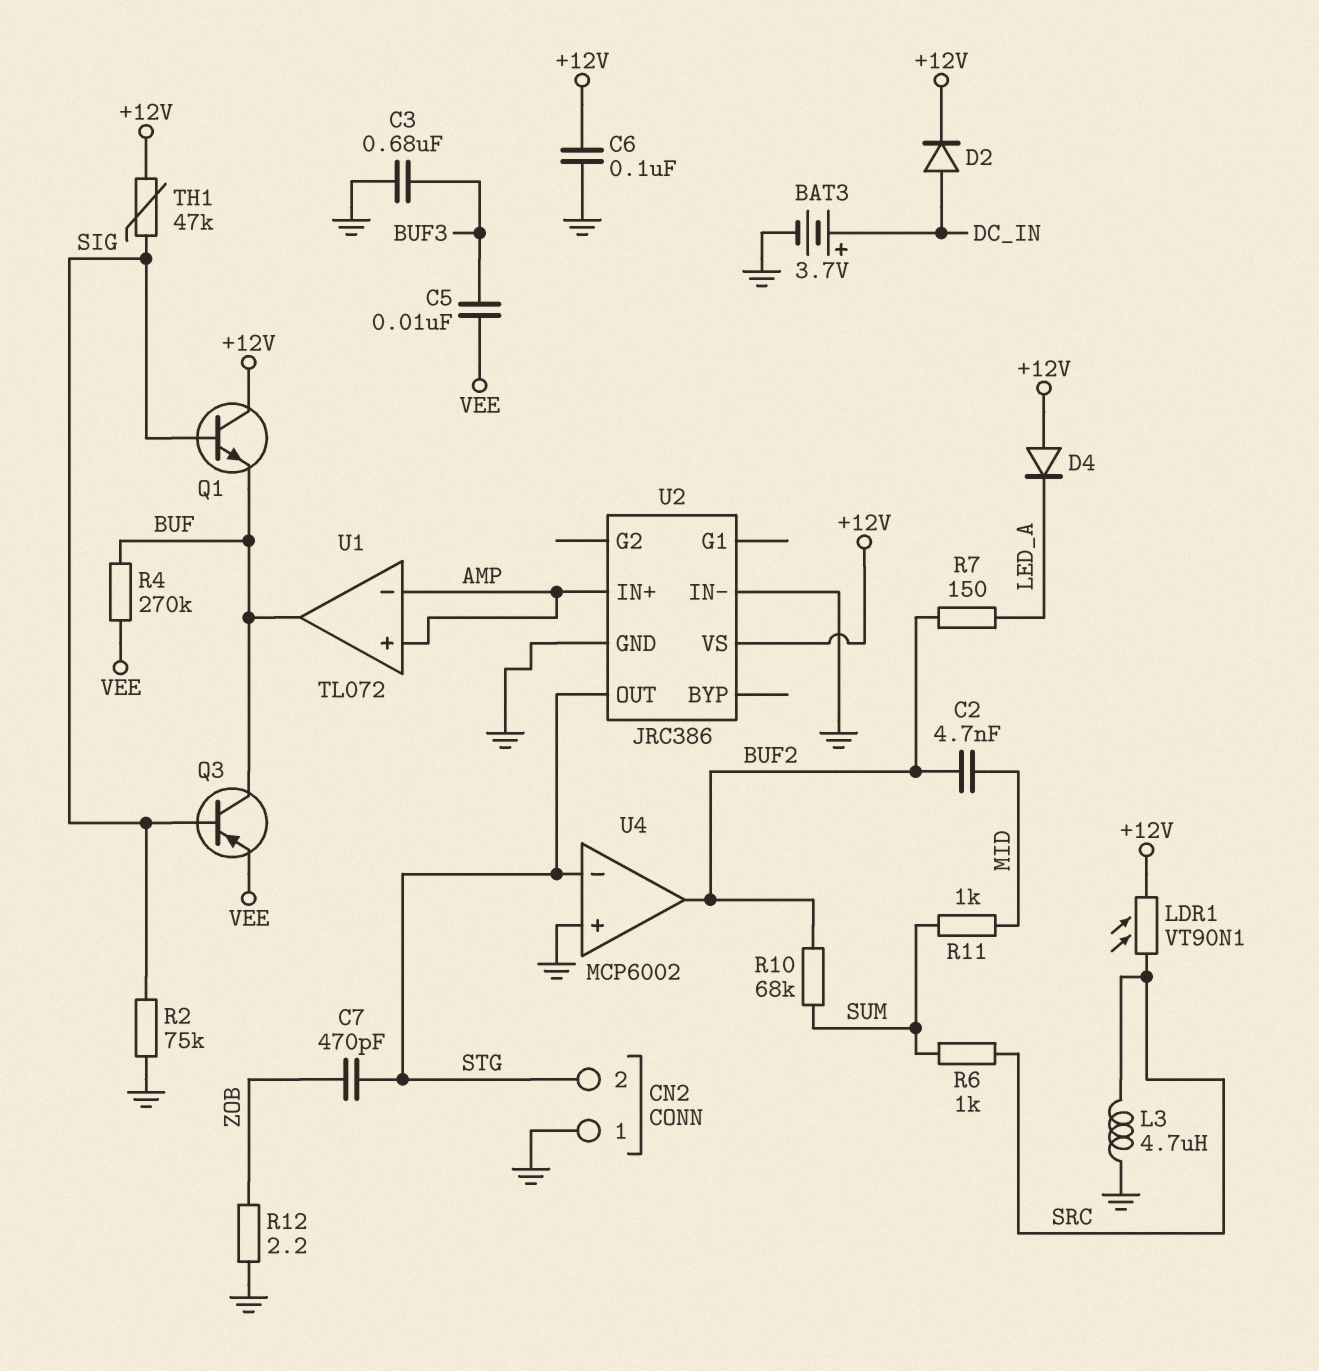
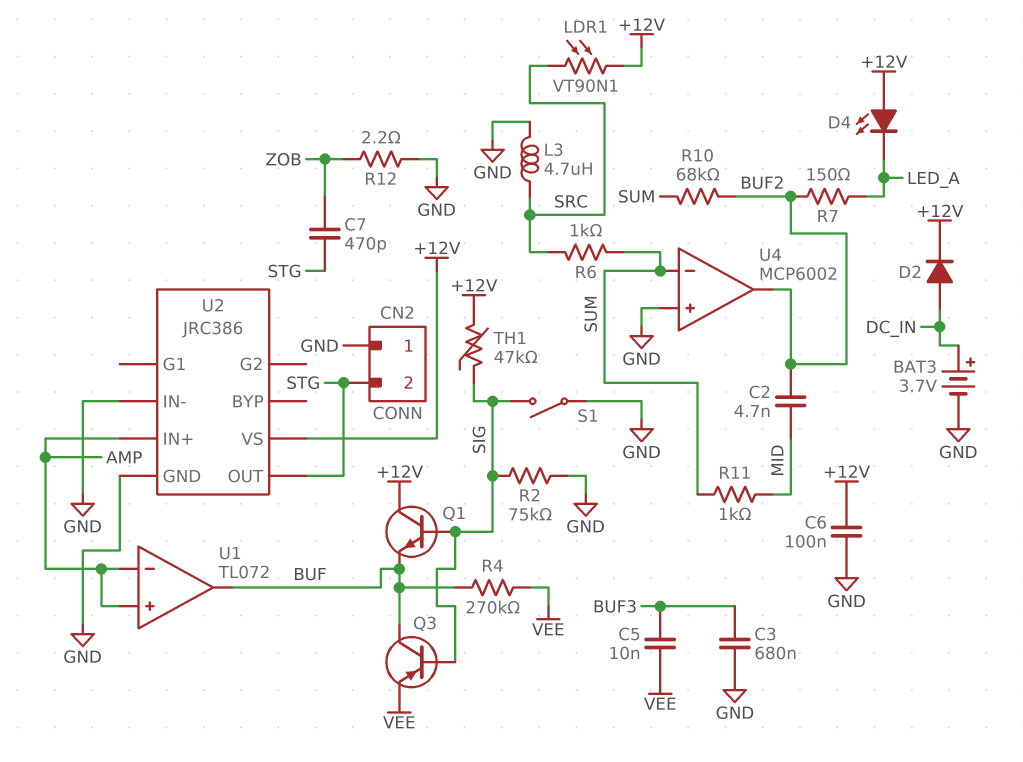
D4: diode (A +12V, K LED_A) -> LED (A +12V, K LED_A)
S1: none -> switch (GND, SIG)
U4 pin in-: STG -> SUM

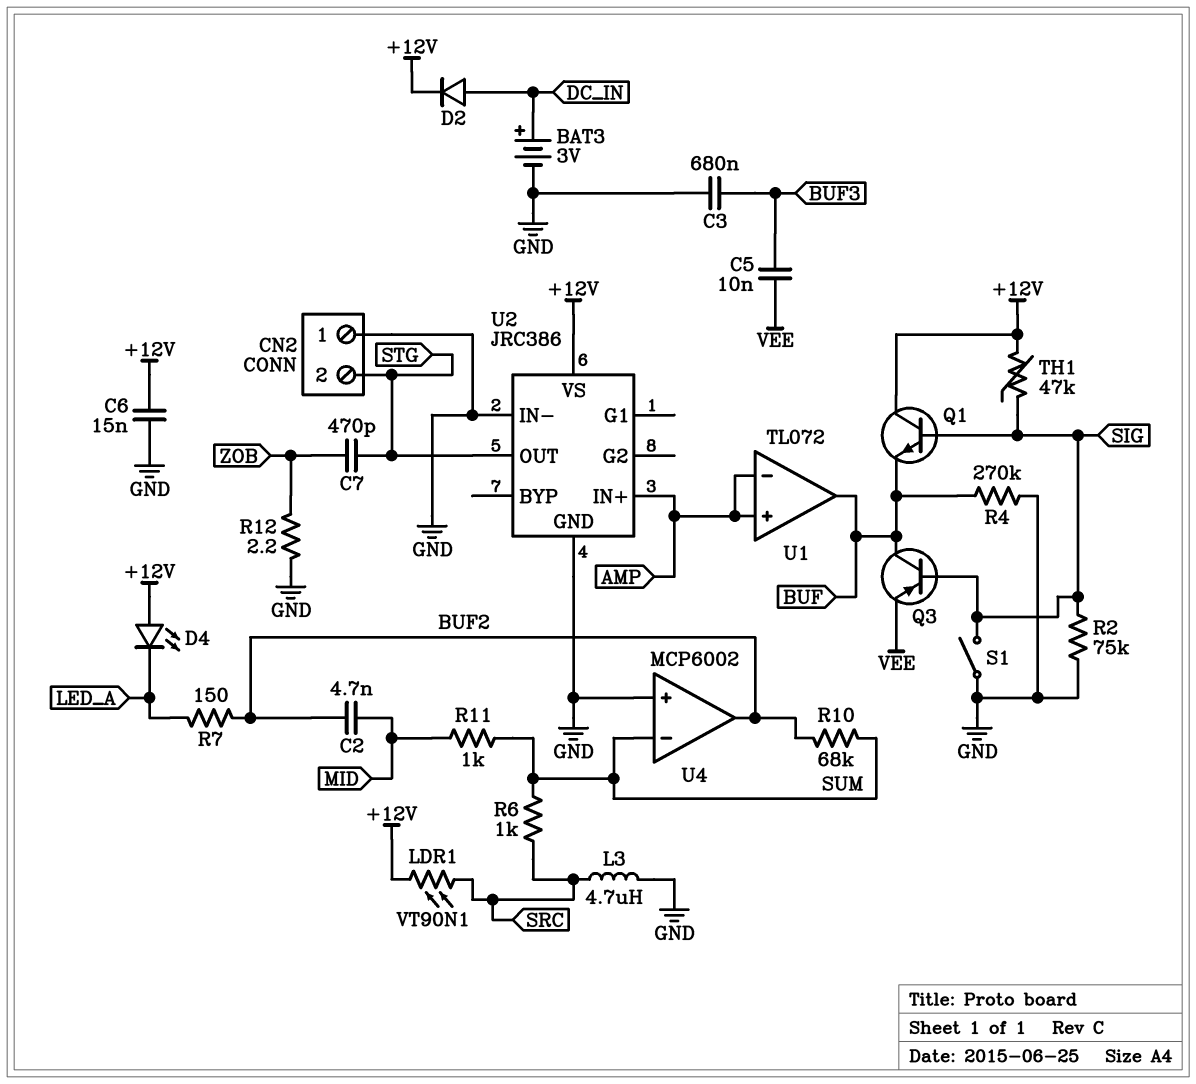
BAT3: 3.7V (plus DC_IN, minus GND) -> 3V (plus DC_IN, minus GND)
C6: 100nF (+12V, GND) -> 15nF (+12V, GND)
R4: 270k (BUF, VEE) -> 270k (BUF, GND)

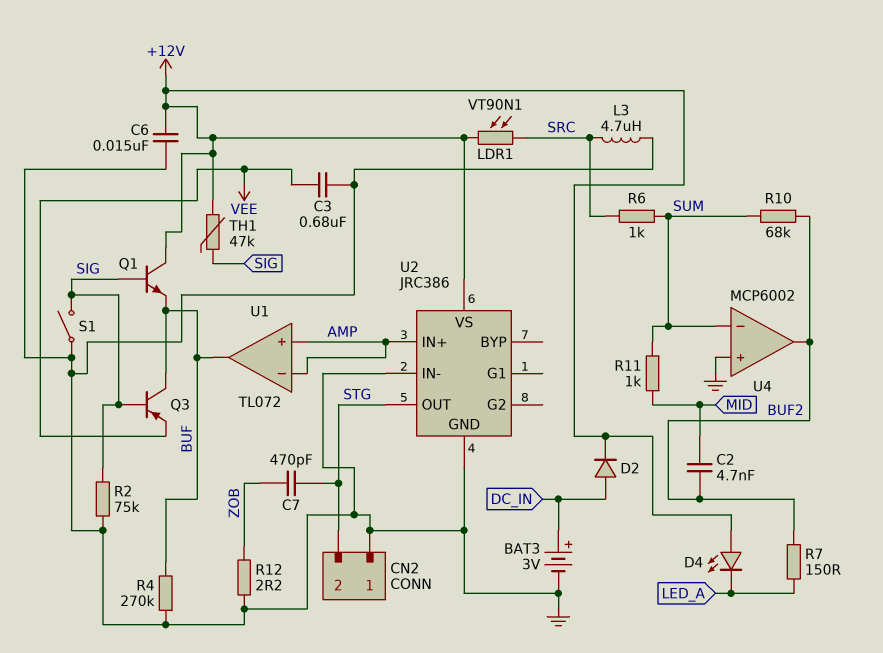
C3: 680nF (BUF3, GND) -> 680nF (GND, VEE)
C5: 10nF (BUF3, VEE) -> none

